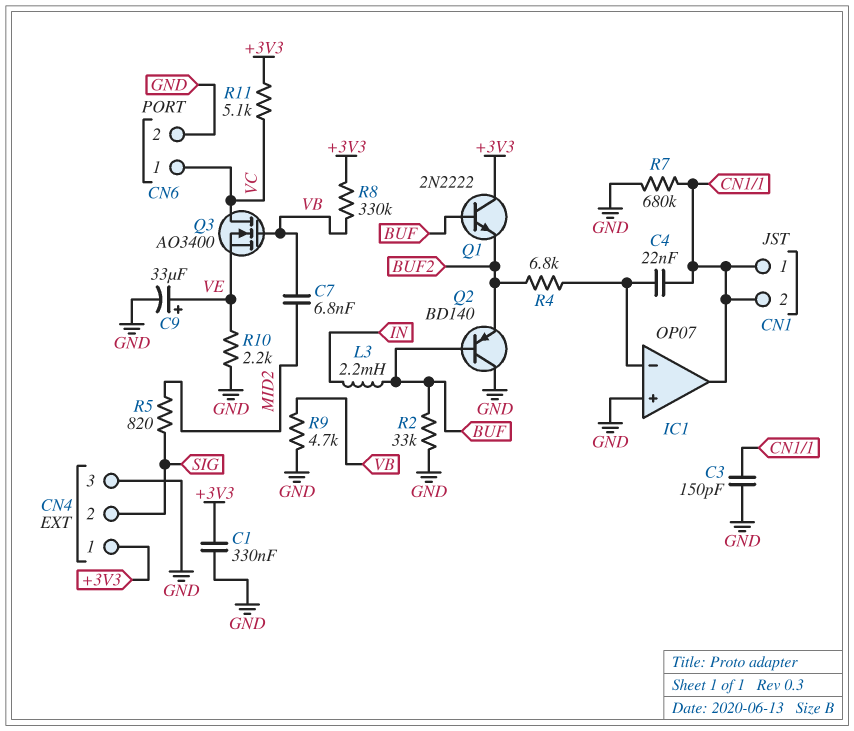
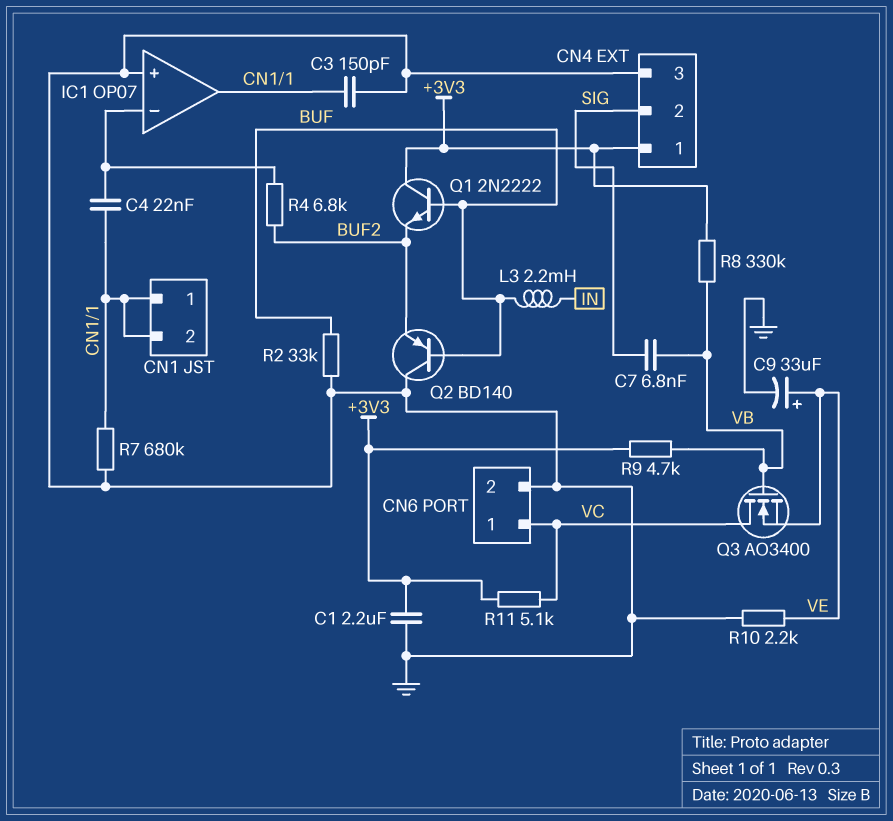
C1: 330nF (+3V3, GND) -> 2.2uF (+3V3, GND)
C7: 6.8nF (MID2, VB) -> 6.8nF (SIG, VB)
R5: 820 (MID2, SIG) -> none
R9: 4.7k (GND, VB) -> 4.7k (+3V3, VB)

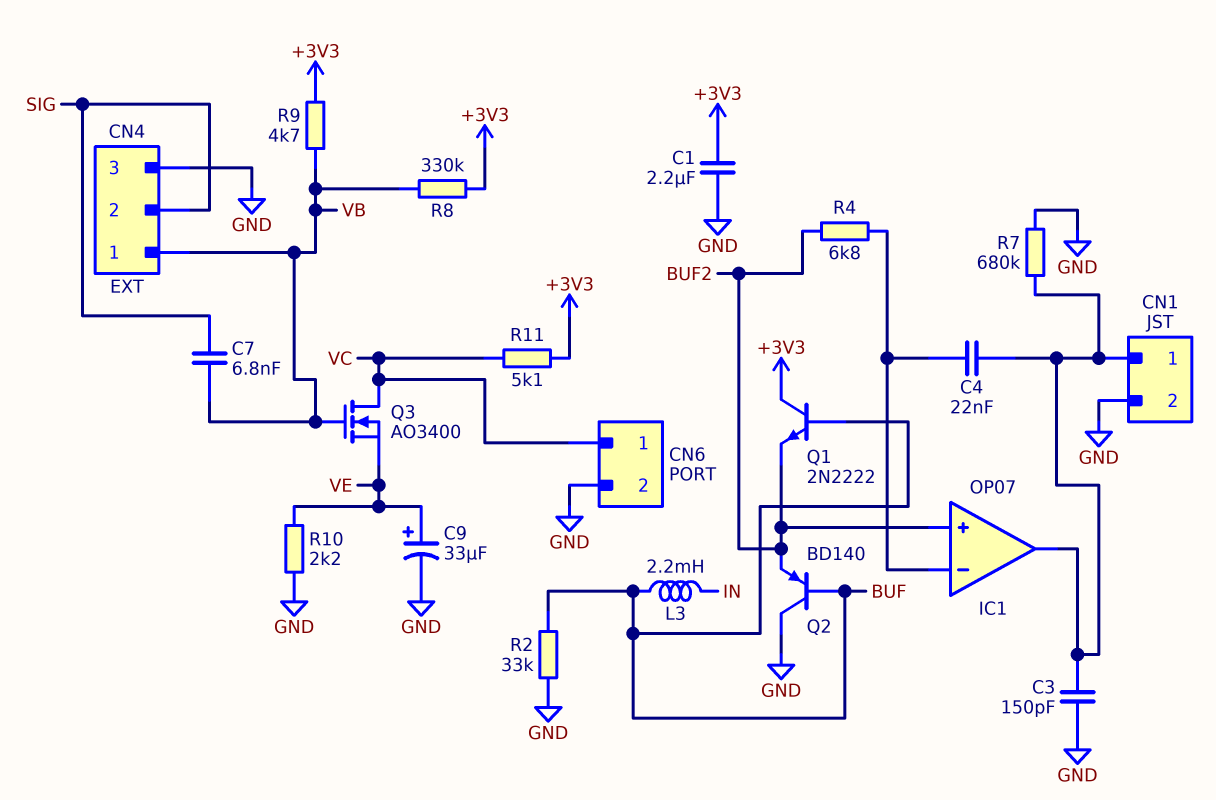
CN1 pin 2: CN1/1 -> GND
CN4 pin 1: +3V3 -> VB
IC1 pin in+: GND -> BUF2

